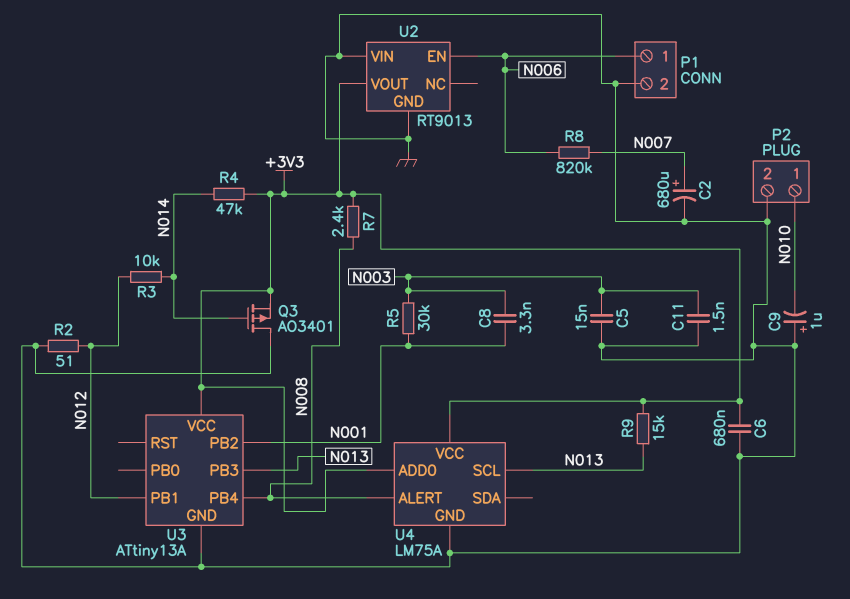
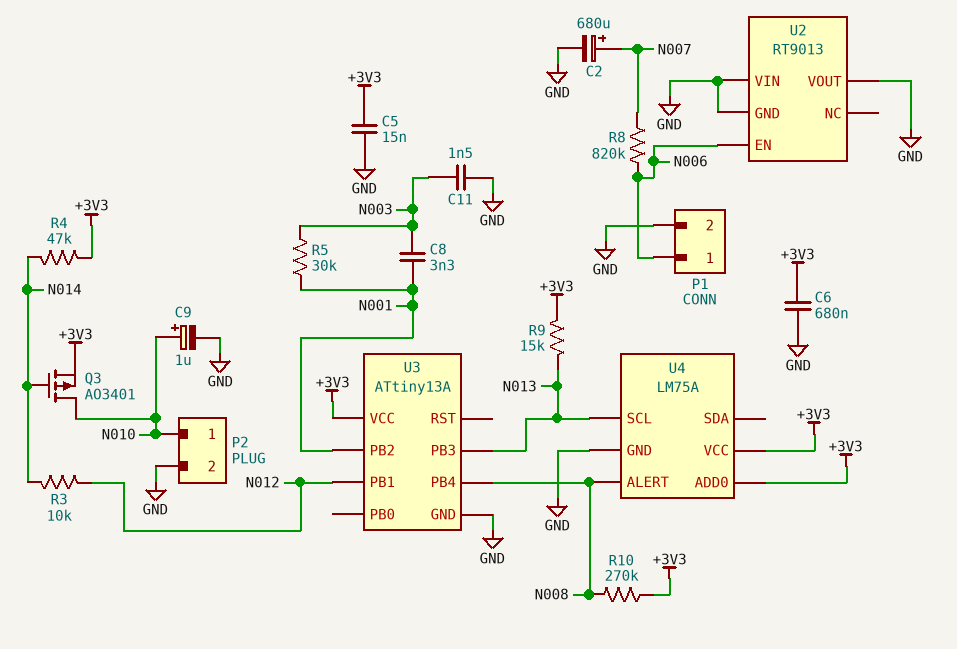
C5: 15nF (GND, N003) -> 15nF (+3V3, GND)
C9: 1uF (plus GND, minus N010) -> 1uF (plus N010, minus GND)
Q3: PMOS AO3401 (G N014, D GND, S +3V3) -> PMOS AO3401 (G N014, D N010, S +3V3)
R2: 51 (GND, N012) -> none
R7: 2.4k (+3V3, N008) -> none
R10: none -> 270k (+3V3, N008)
U2 pin VOUT: +3V3 -> GND

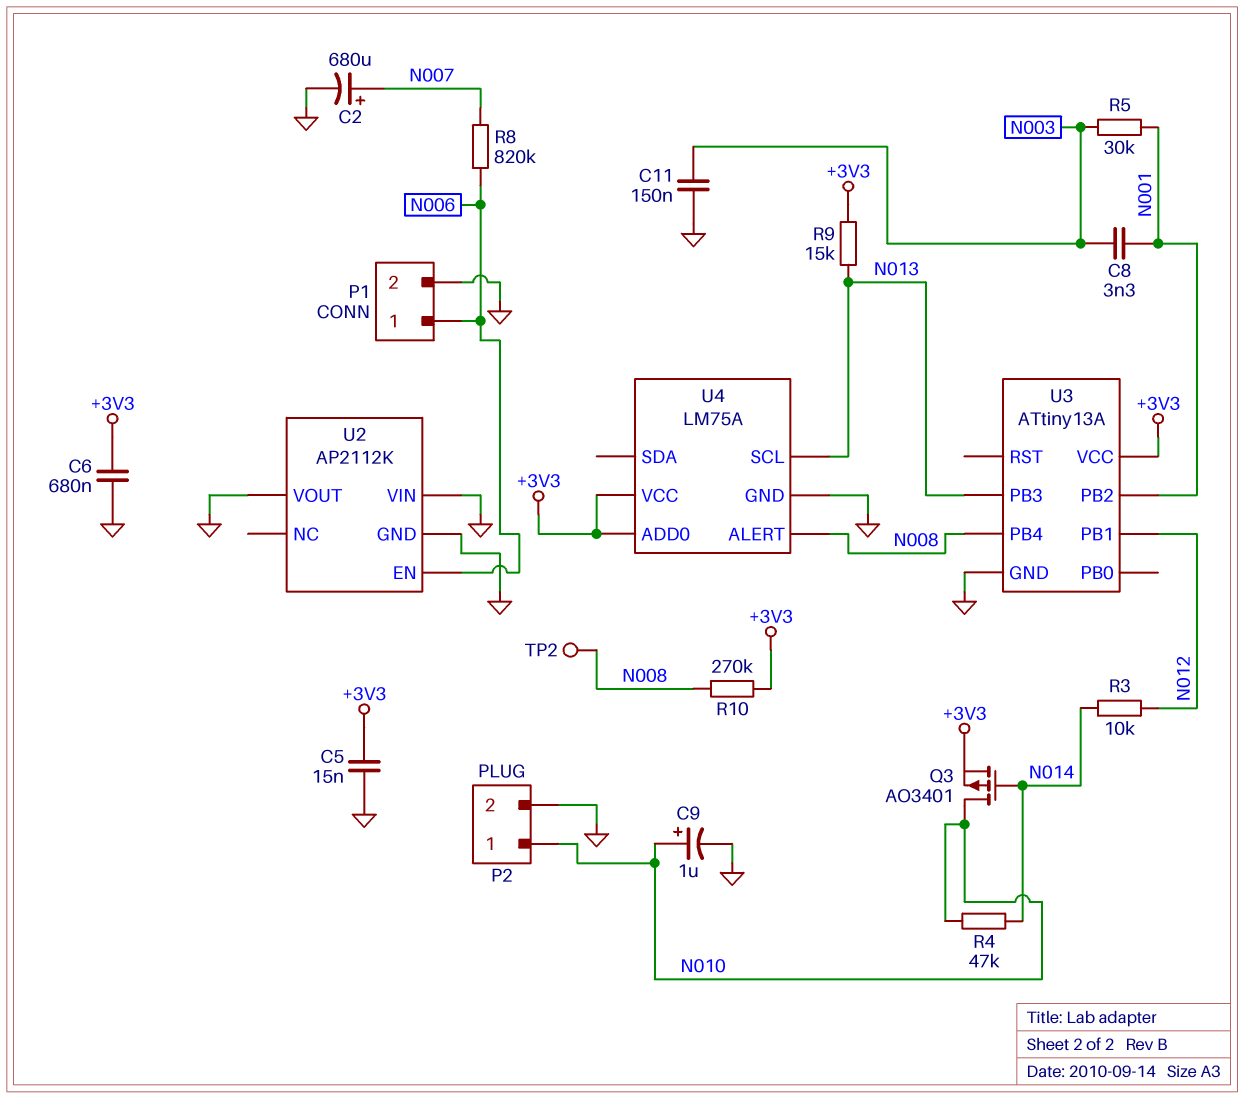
C11: 1.5nF (GND, N003) -> 150nF (GND, N003)
R4: 47k (+3V3, N014) -> 47k (N010, N014)
TP2: none -> test point (N008)
U2: RT9013 -> AP2112K

